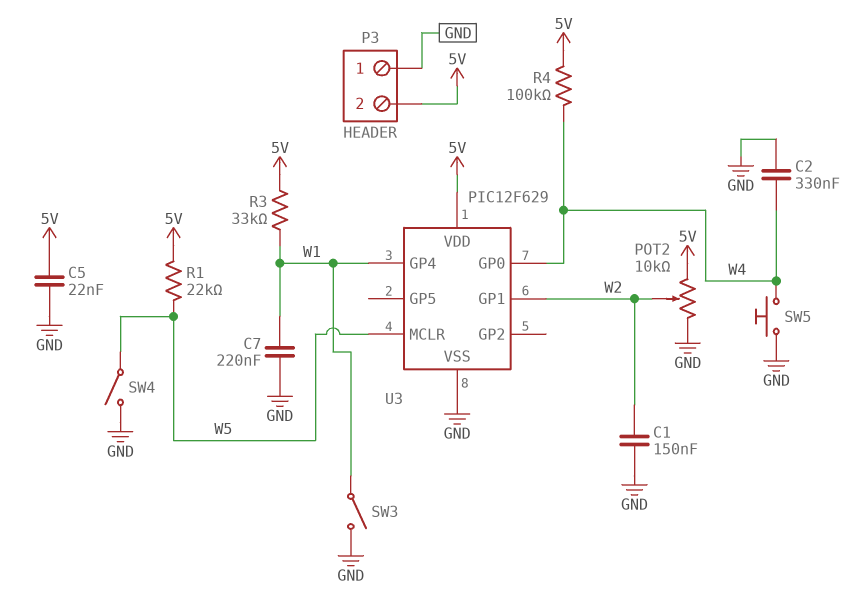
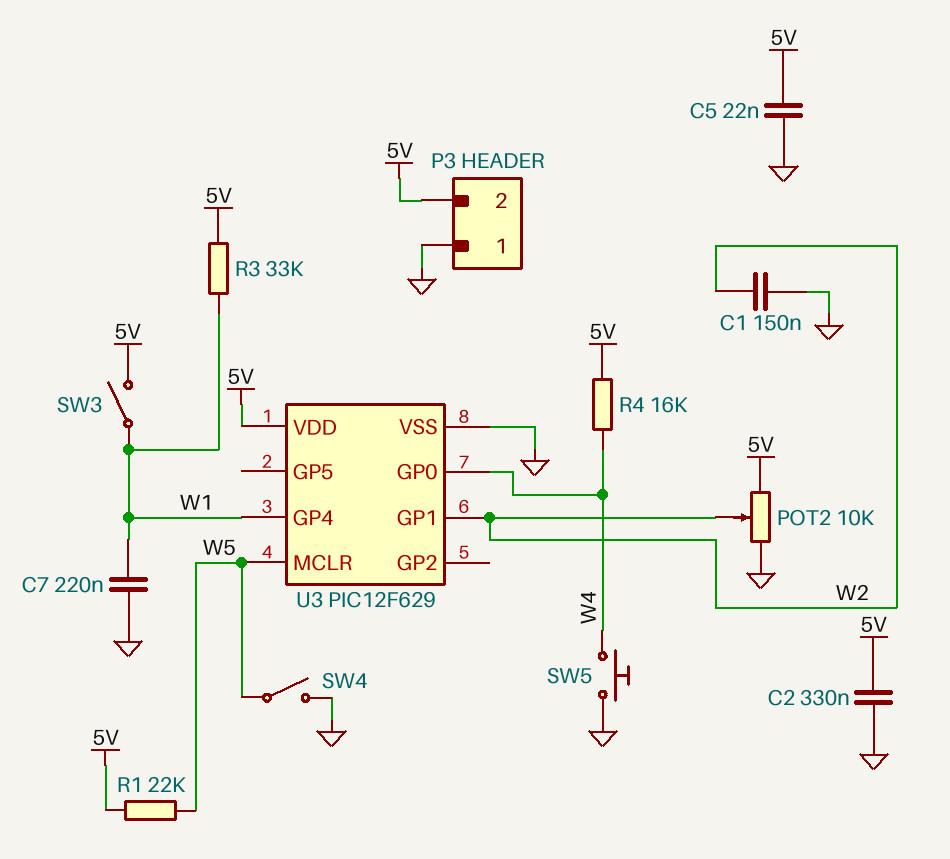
C2: 330nF (GND, W4) -> 330nF (5V, GND)
R4: 100k (5V, W4) -> 16k (5V, W4)
SW3: switch (GND, W1) -> switch (5V, W1)

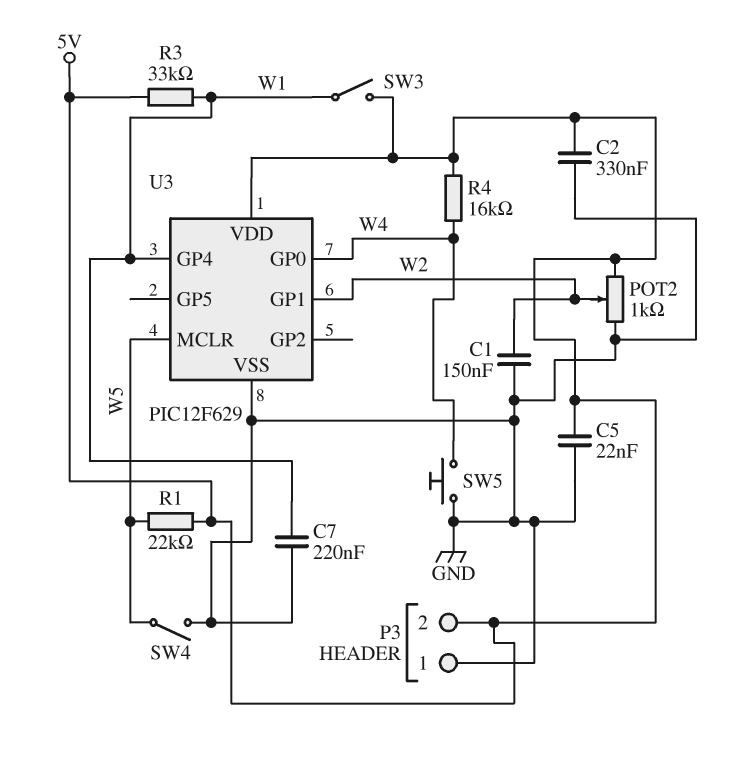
POT2: 10k (5V, GND, wiper W2) -> 1k (5V, GND, wiper W2)

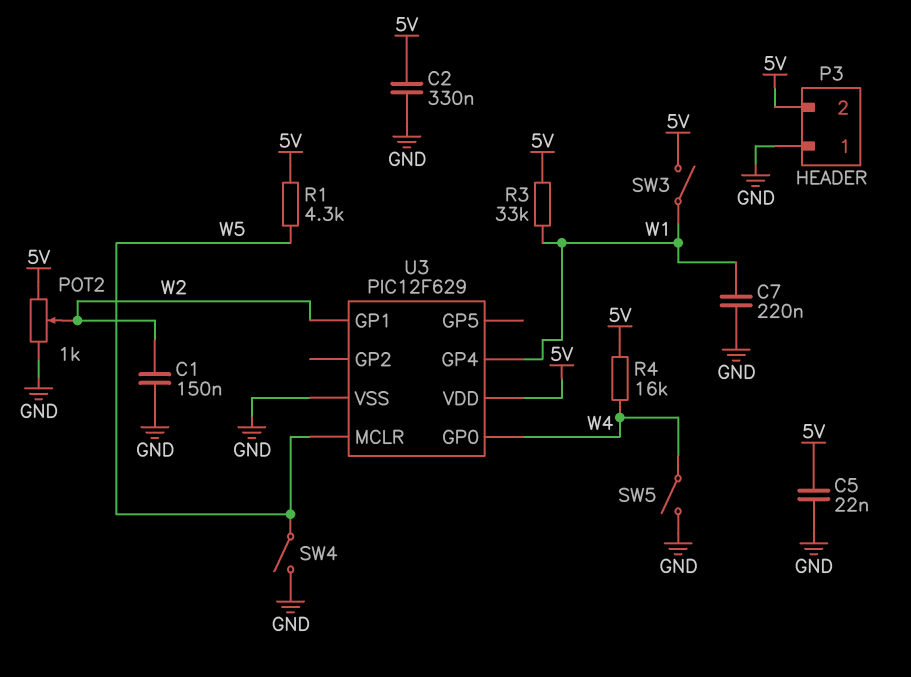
R1: 22k (5V, W5) -> 4.3k (5V, W5)
SW5: button (GND, W4) -> switch (GND, W4)

